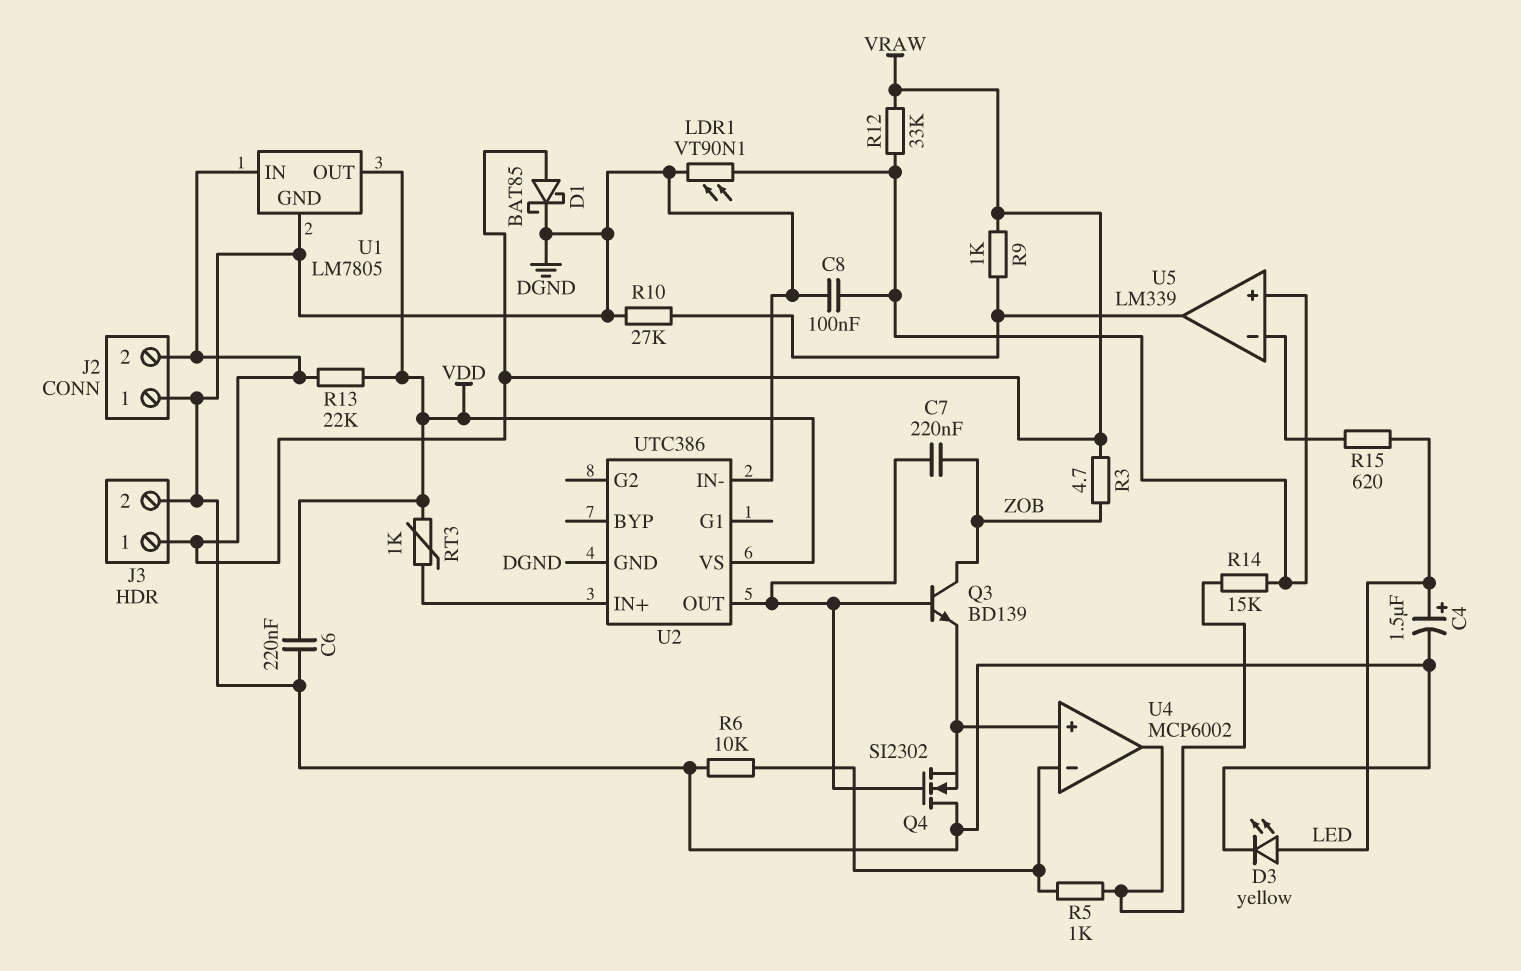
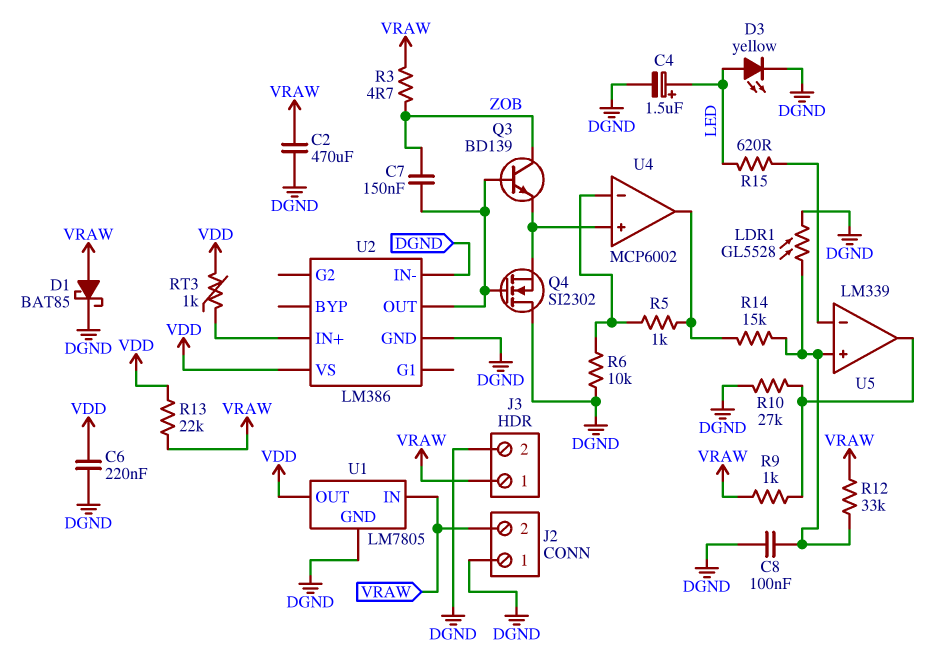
C2: none -> 470uF (DGND, VRAW)
C7: 220nF (U2/OUT, ZOB) -> 150nF (U2/OUT, ZOB)
LDR1: VT90N1 (DGND, U5/in+) -> GL5528 (DGND, U5/in+)
U2: UTC386 -> LM386

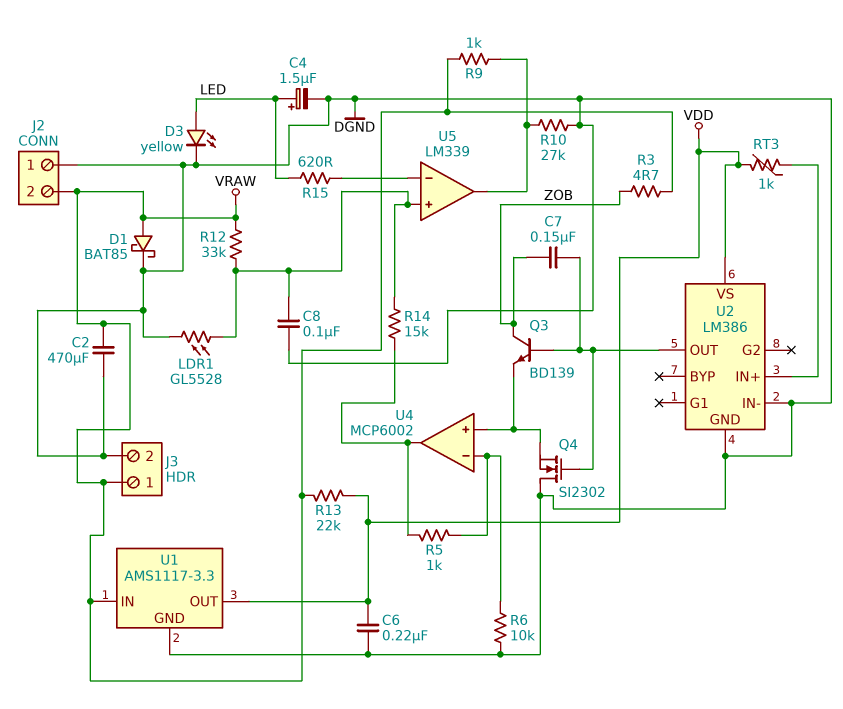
U1: LM7805 -> AMS1117-3.3

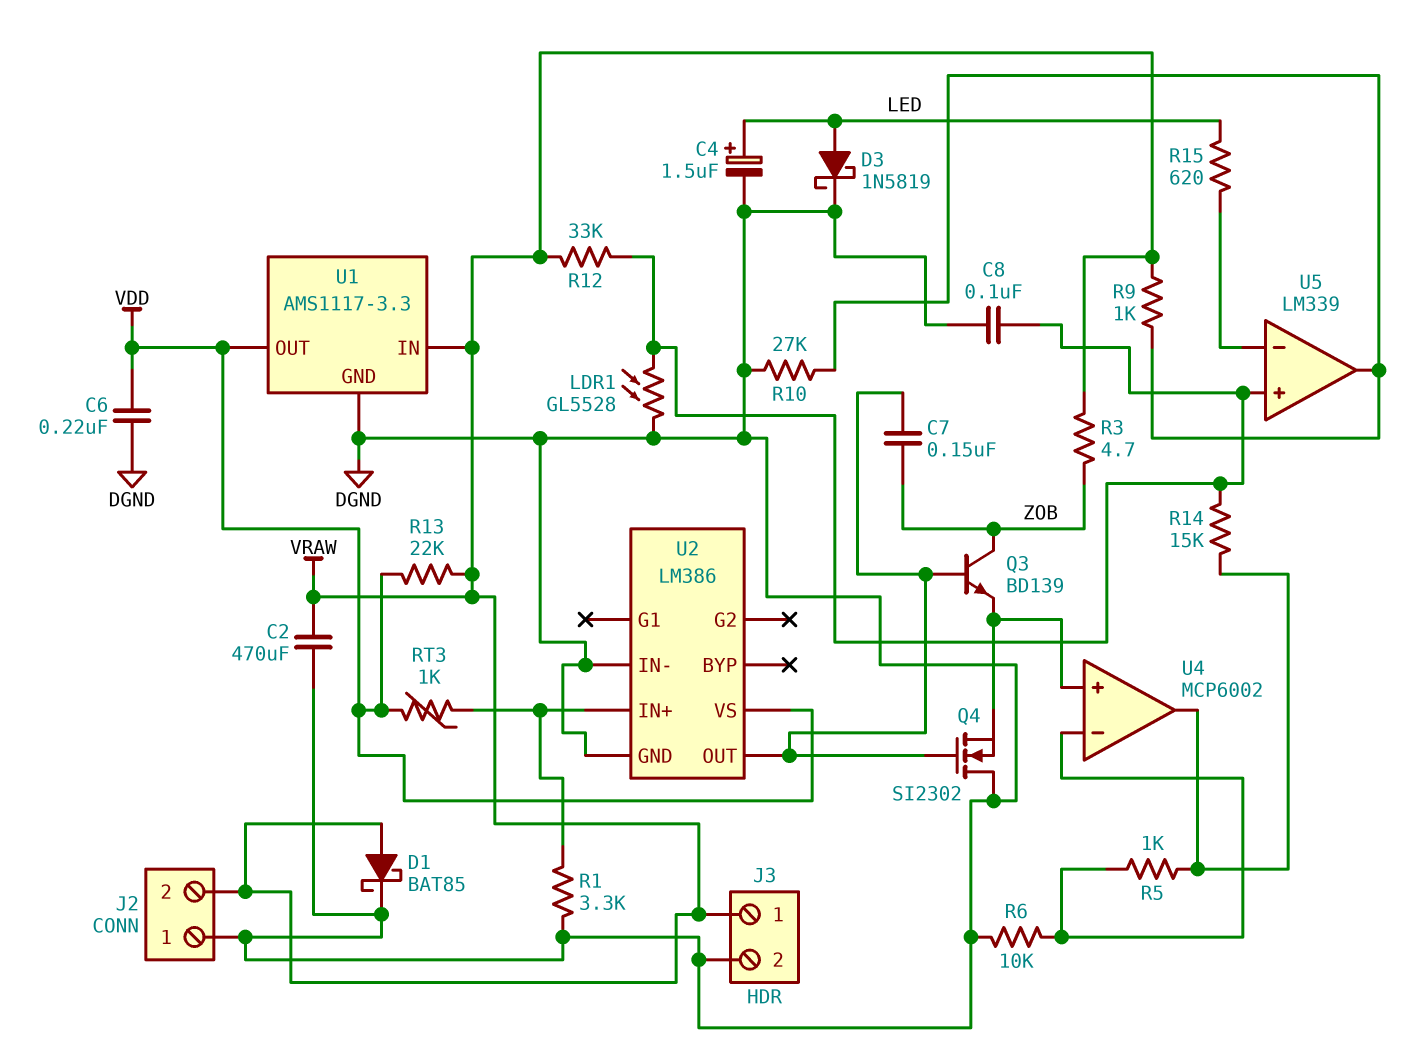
D3: LED yellow (A LED, K DGND) -> schottky 1N5819 (A LED, K DGND)
R1: none -> 3.3k (DGND, U2/IN+)

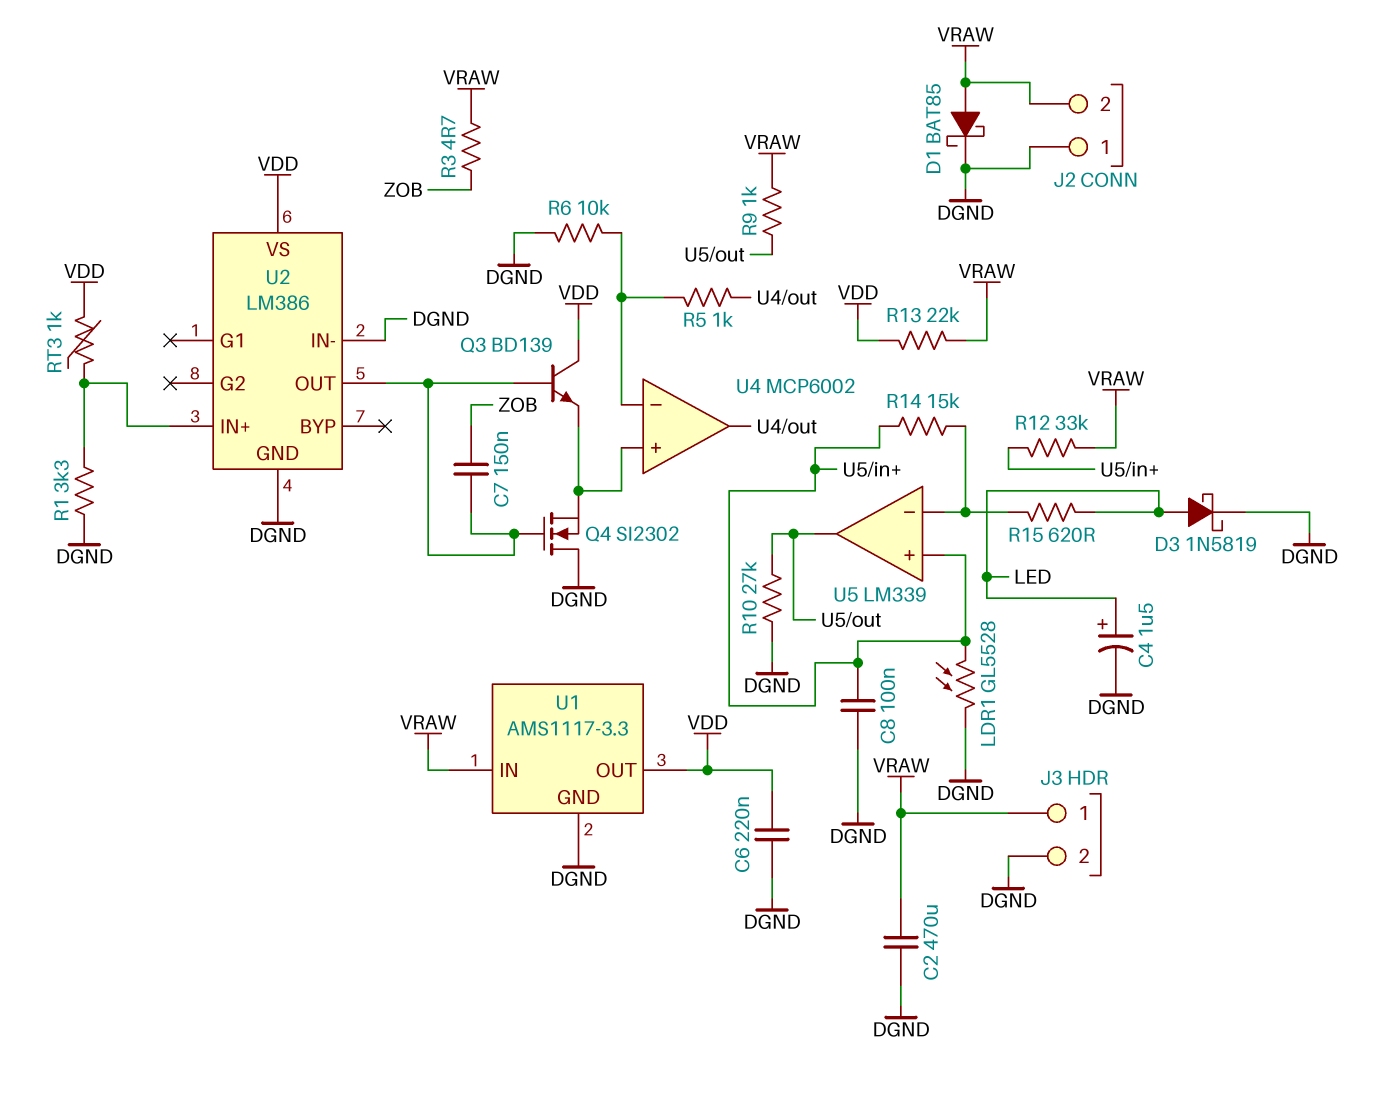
Q3: NPN BD139 (B U2/OUT, C ZOB, E U4/in+) -> NPN BD139 (B U2/OUT, C VDD, E U4/in+)
R14: 15k (U4/out, U5/in+) -> 15k (U5/in+, U5/in-)

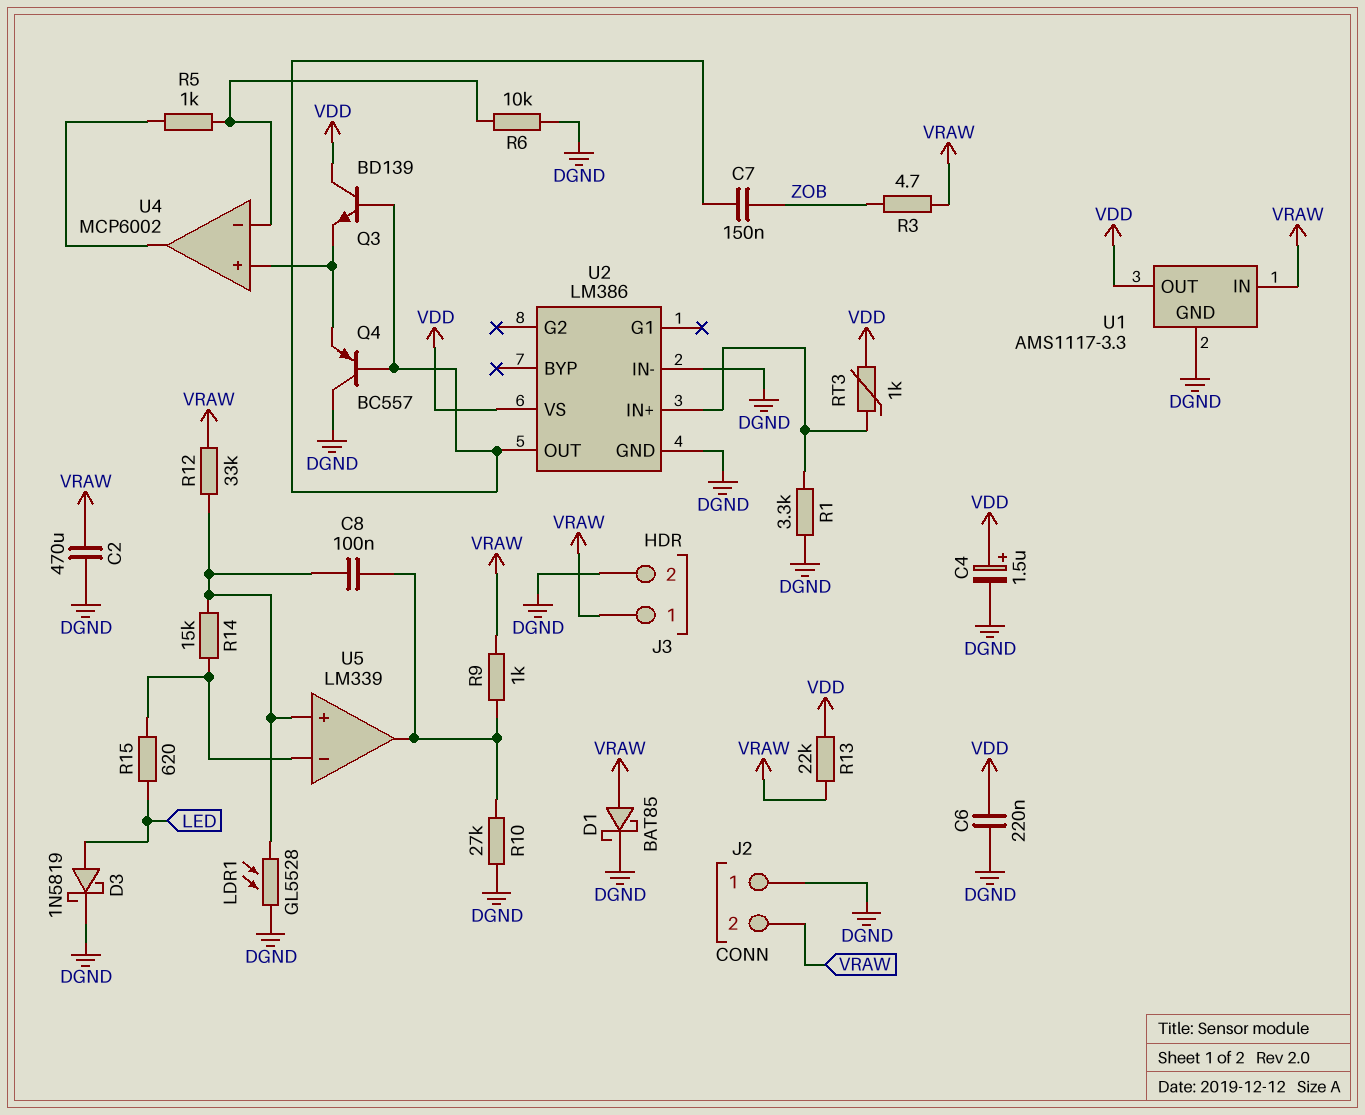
C4: 1.5uF (plus LED, minus DGND) -> 1.5uF (plus VDD, minus DGND)
C8: 100nF (DGND, U5/in+) -> 100nF (U5/in+, U5/out)
Q4: NMOS SI2302 (G U2/OUT, D DGND, S U4/in+) -> PNP BC557 (B U2/OUT, C DGND, E U4/in+)

